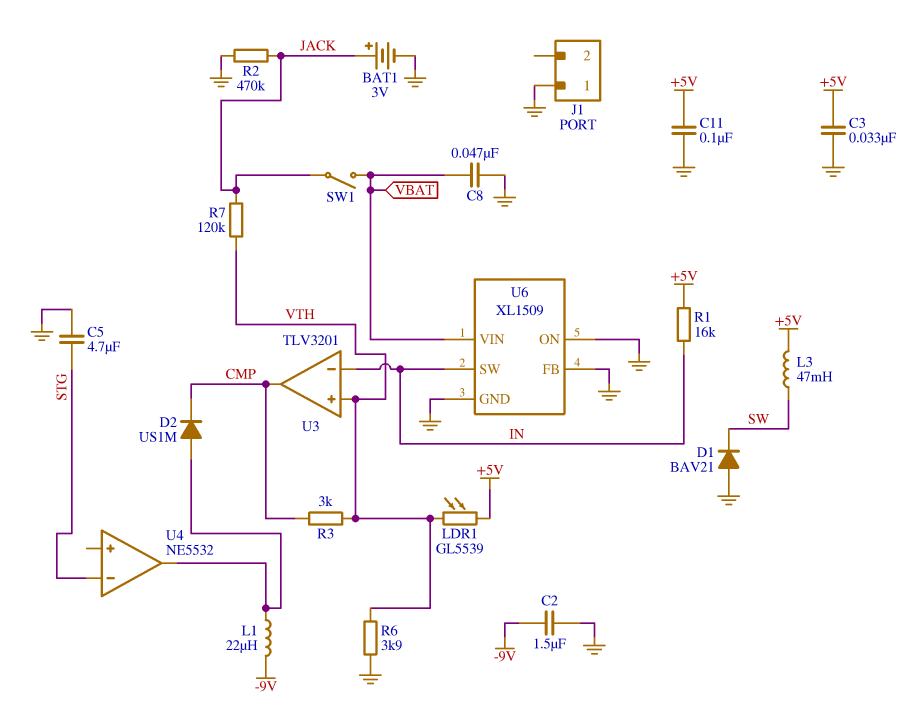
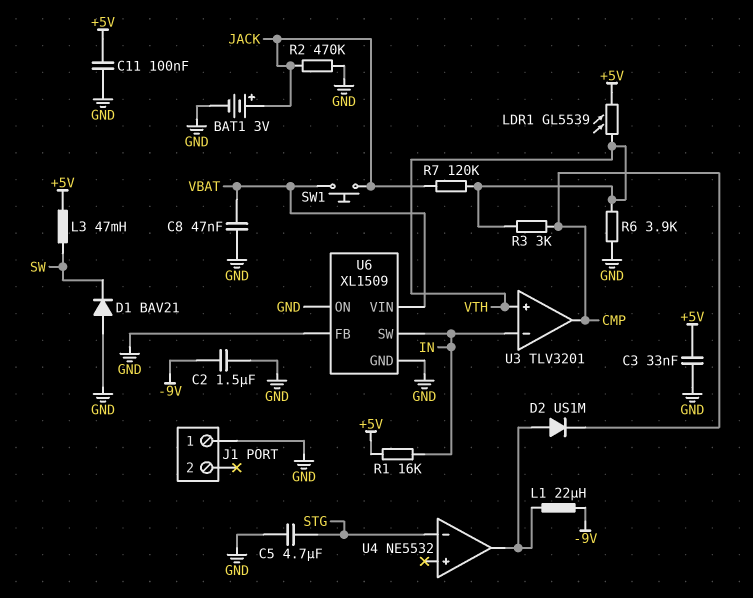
SW1: switch (JACK, VBAT) -> button (JACK, VBAT)

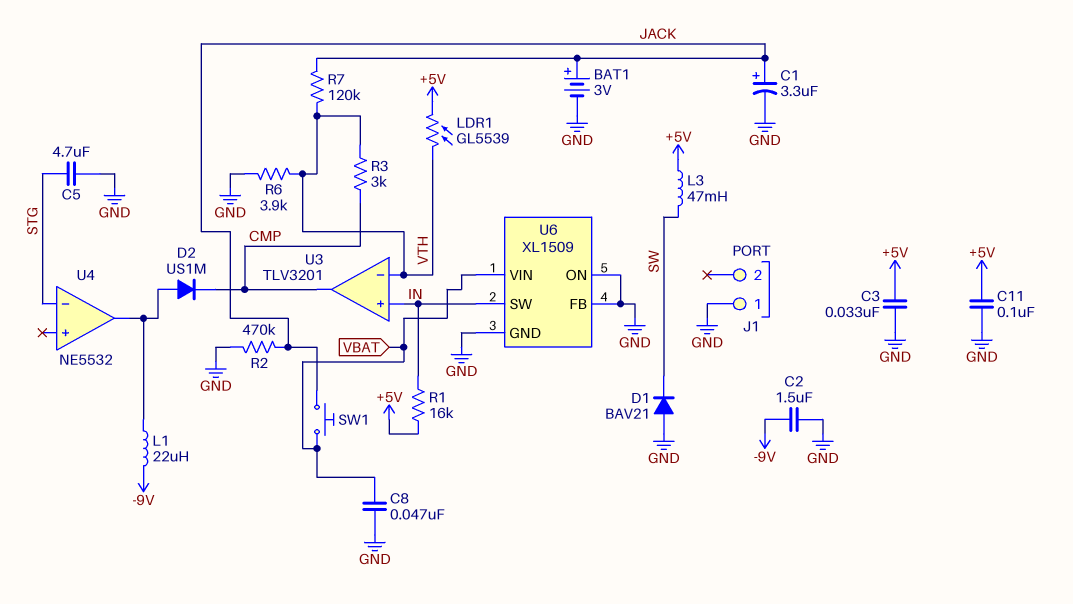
C1: none -> 3.3uF (plus JACK, minus GND)
U3 pin in+: VTH -> IN
U3 pin in-: IN -> VTH

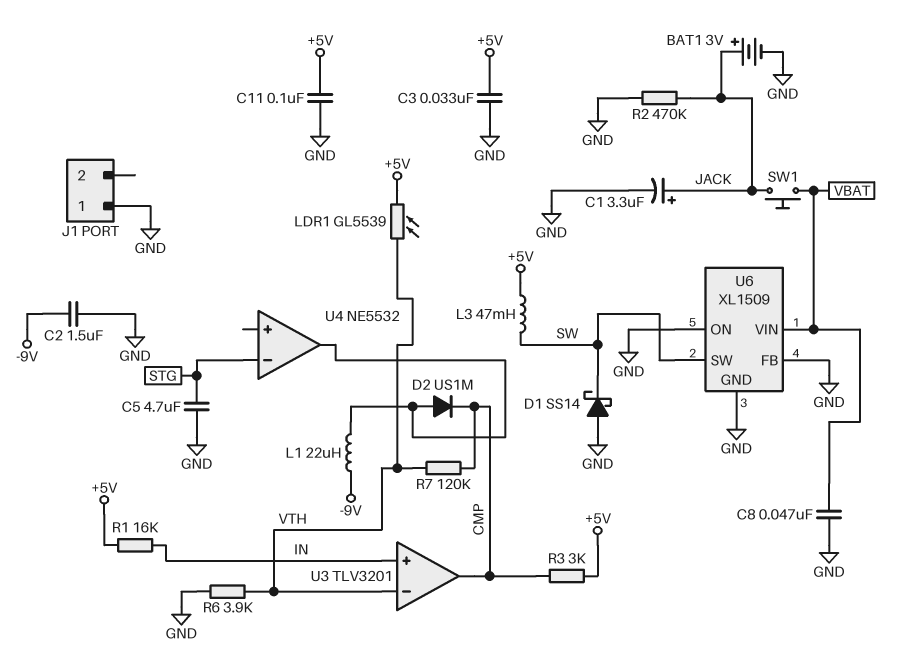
D1: diode BAV21 (A GND, K SW) -> schottky SS14 (A GND, K SW)
R3: 3k (CMP, VTH) -> 3k (+5V, CMP)
R7: 120k (JACK, VTH) -> 120k (CMP, VTH)
U6 pin SW: IN -> SW

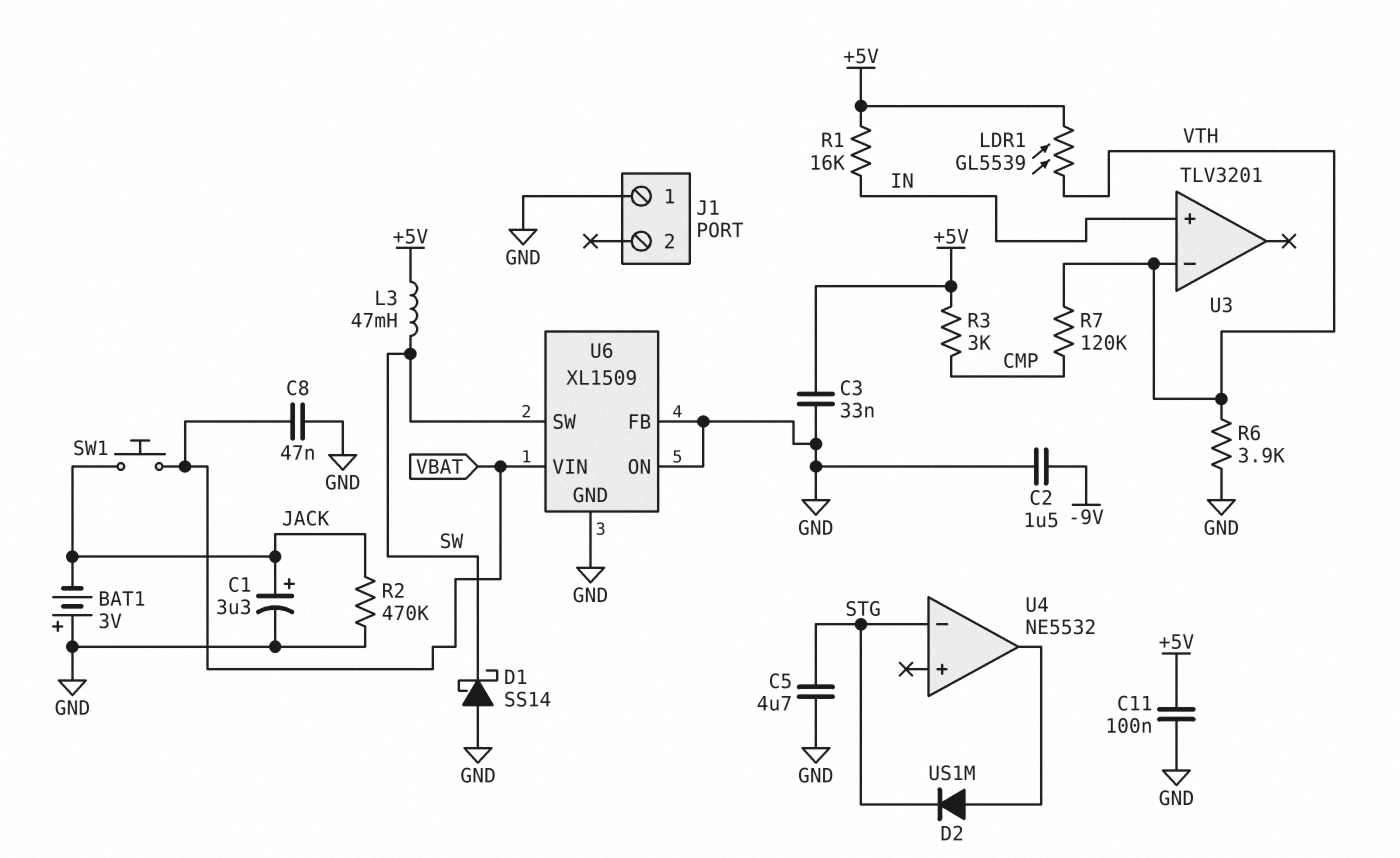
BAT1: 3V (plus JACK, minus GND) -> 3V (plus GND, minus JACK)
D2: diode US1M (A U4/out, K CMP) -> diode US1M (A U4/out, K STG)
L1: 22uH (-9V, U4/out) -> none
U3 pin out: CMP -> none

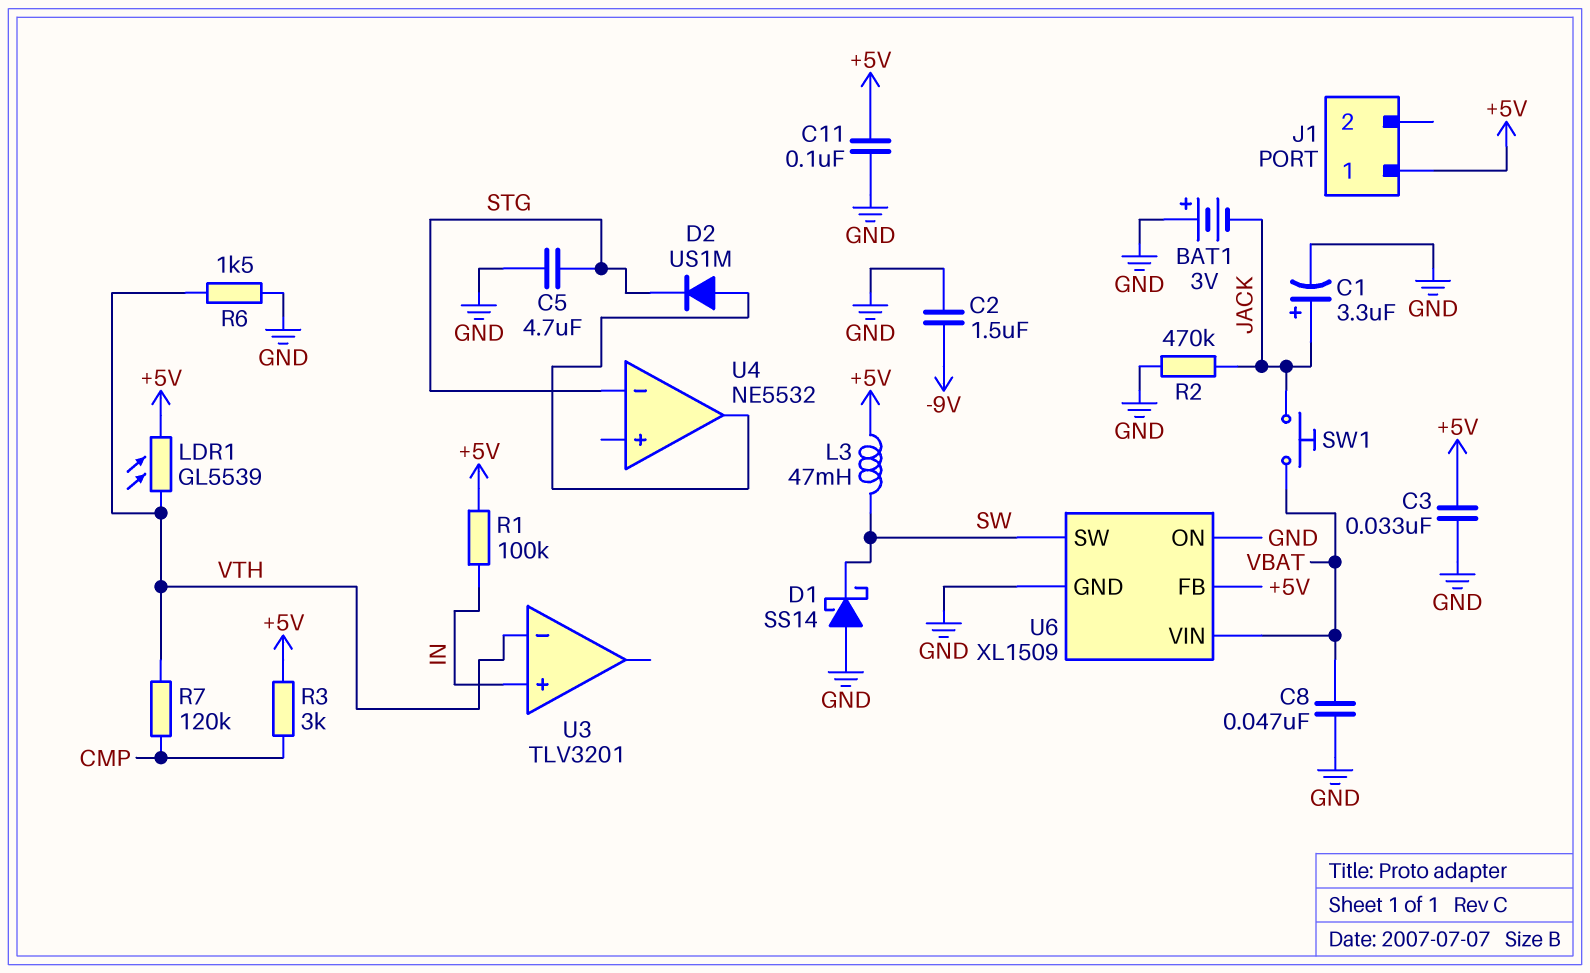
J1 pin 1: GND -> +5V
R1: 16k (+5V, IN) -> 100k (+5V, IN)
R6: 3.9k (GND, VTH) -> 1.5k (GND, VTH)
U6 pin FB: GND -> +5V

